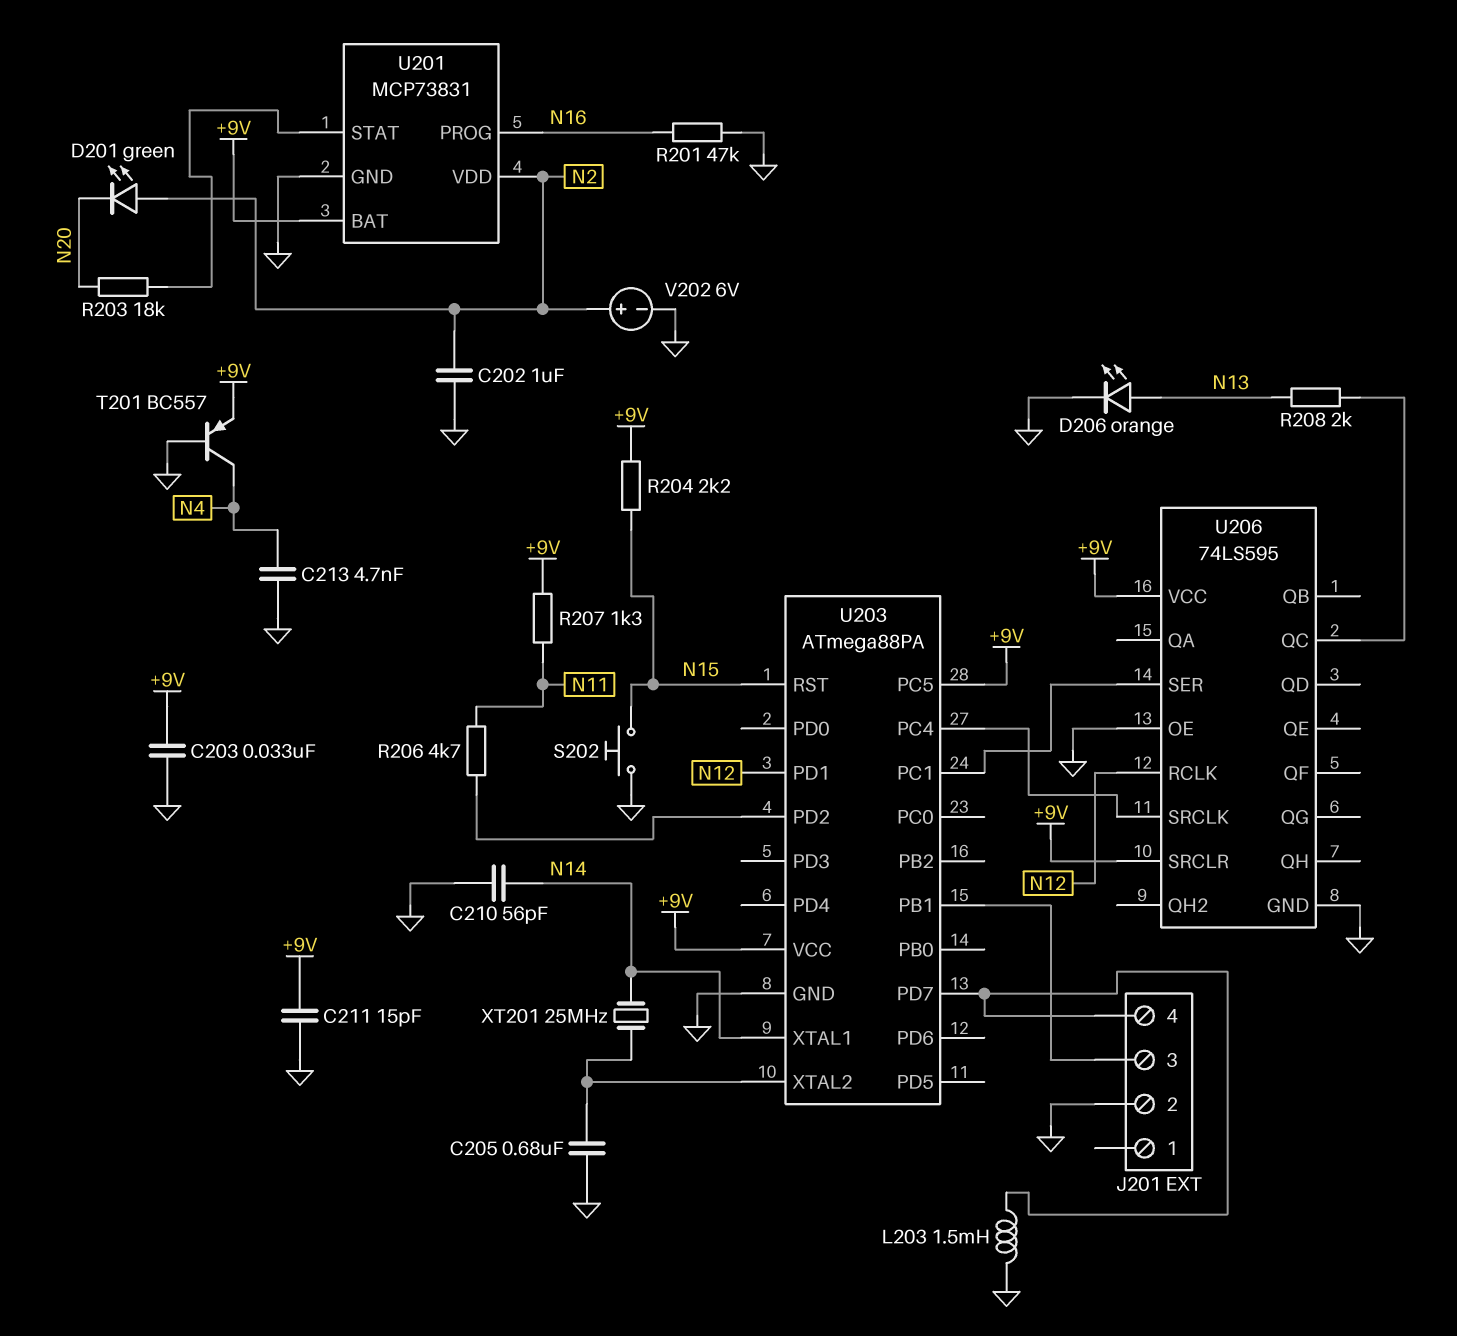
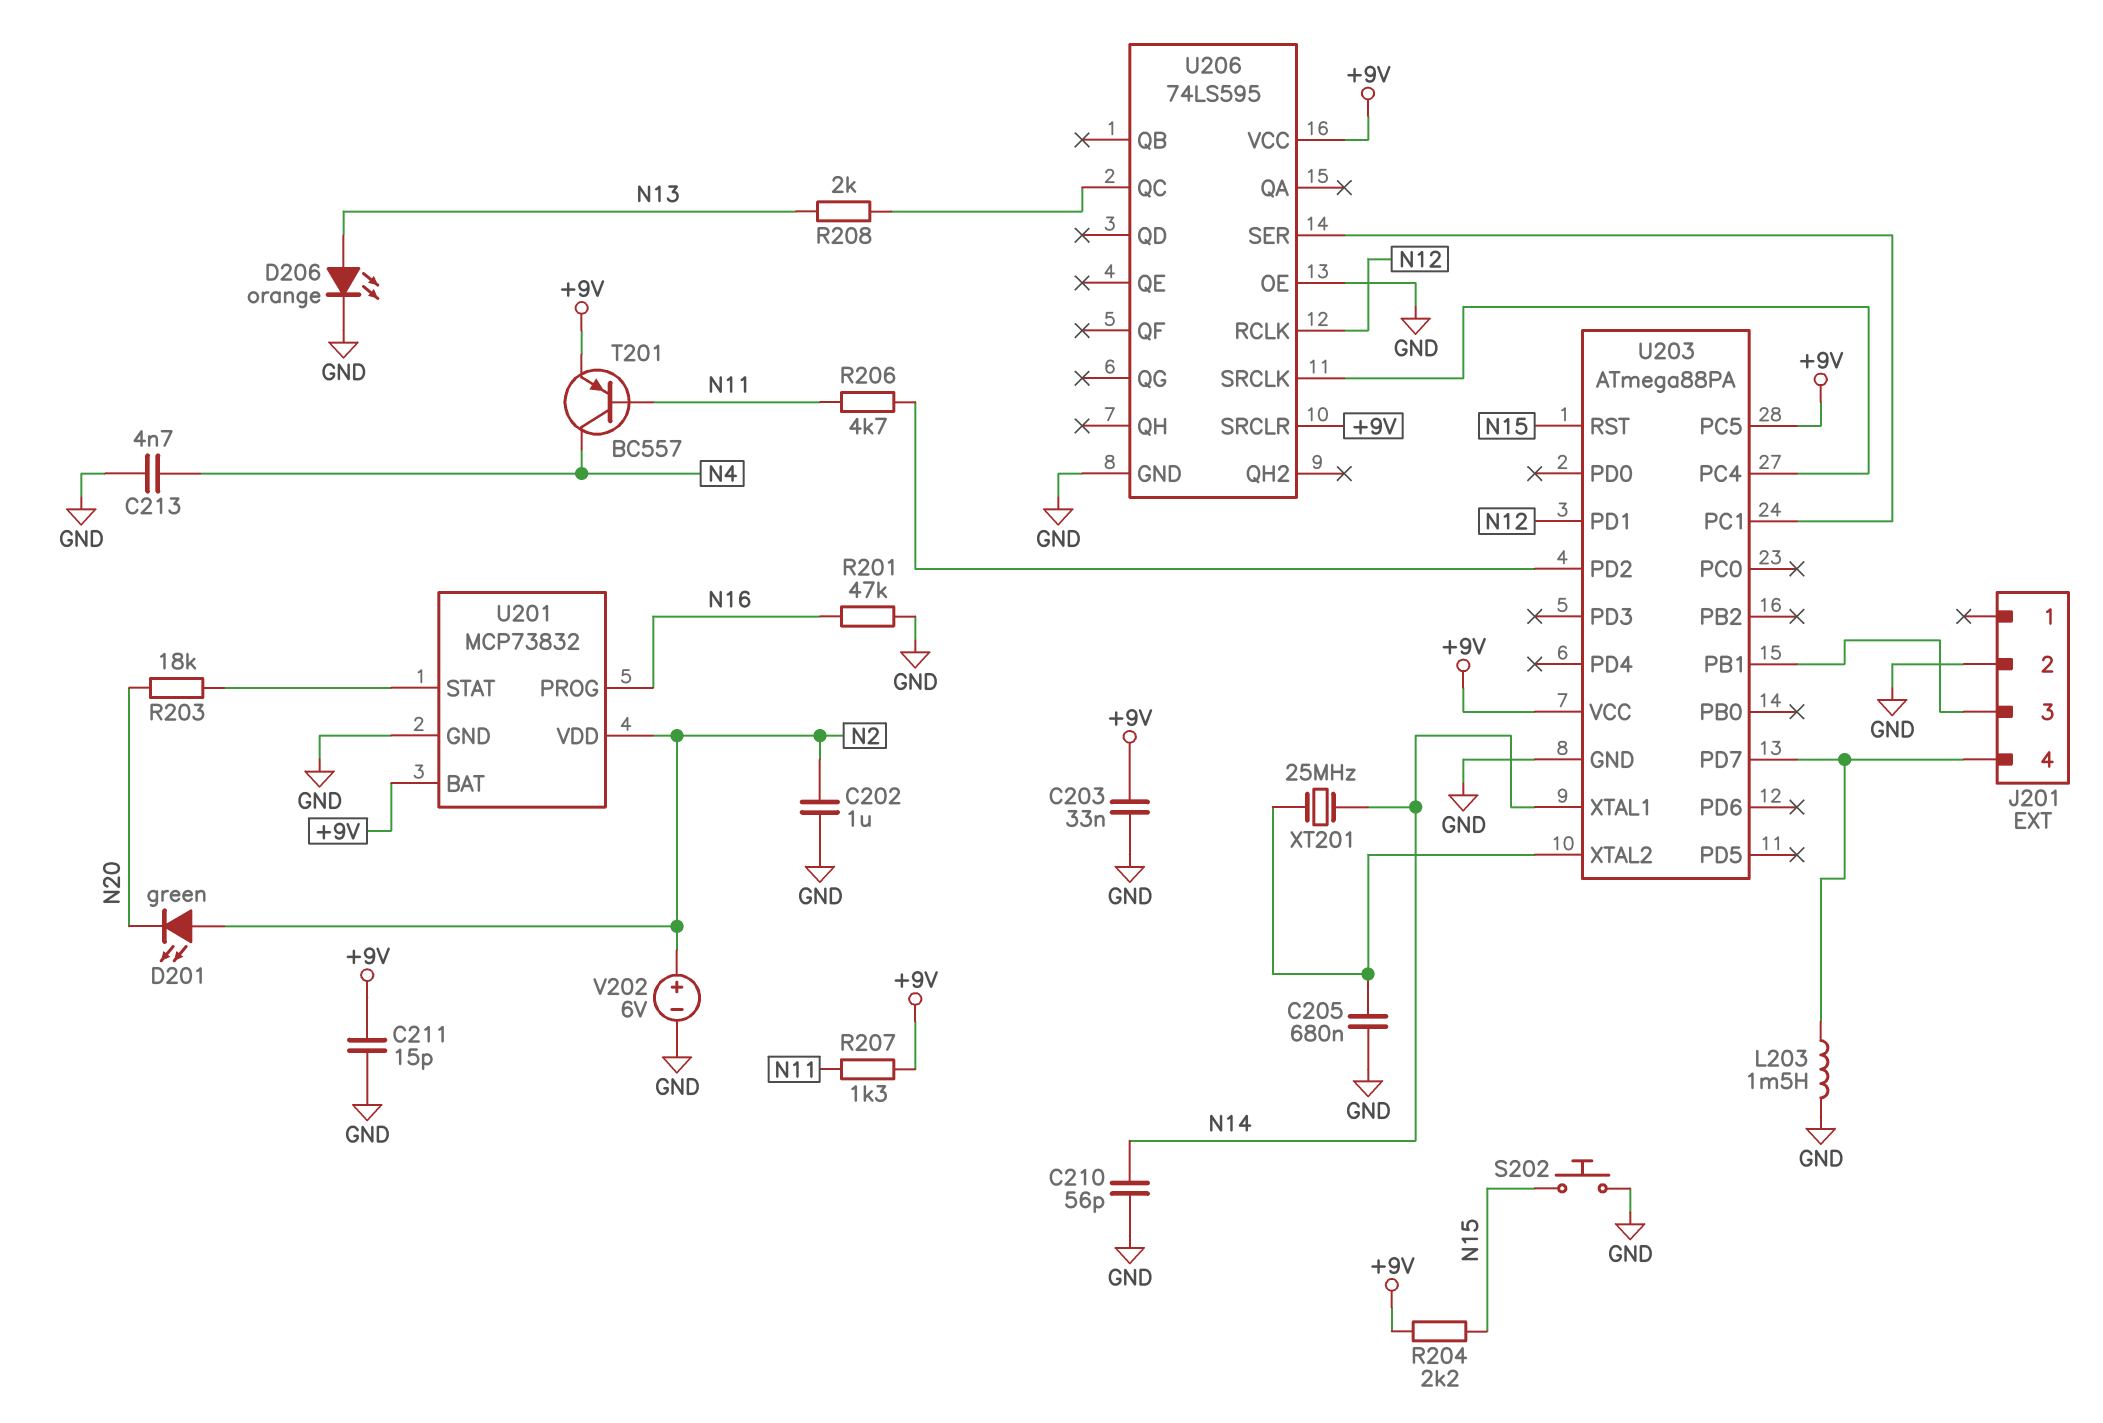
T201: PNP BC557 (B GND, C N4, E +9V) -> PNP BC557 (B N11, C N4, E +9V)
U201: MCP73831 -> MCP73832

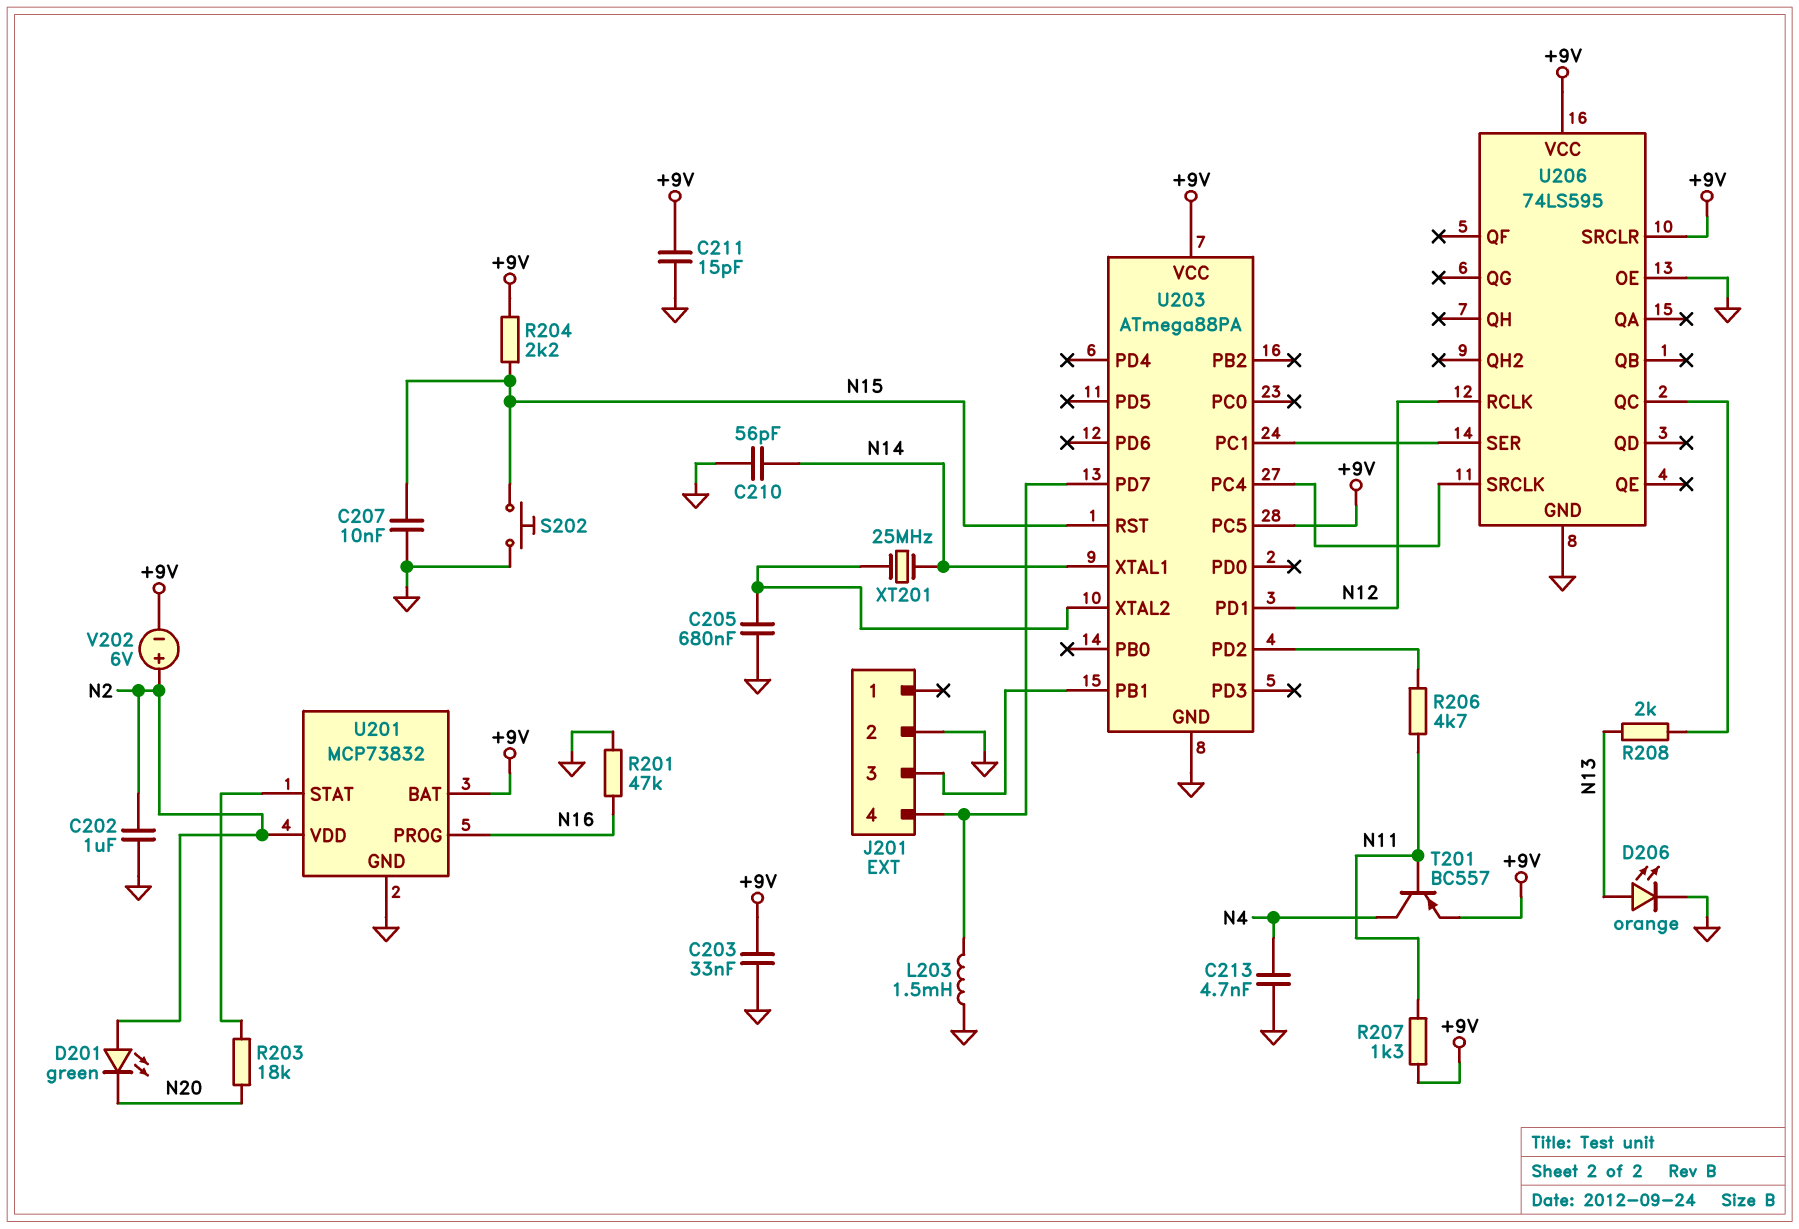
C207: none -> 10nF (GND, N15)
V202: 6V (plus N2, minus GND) -> 6V (plus N2, minus +9V)

